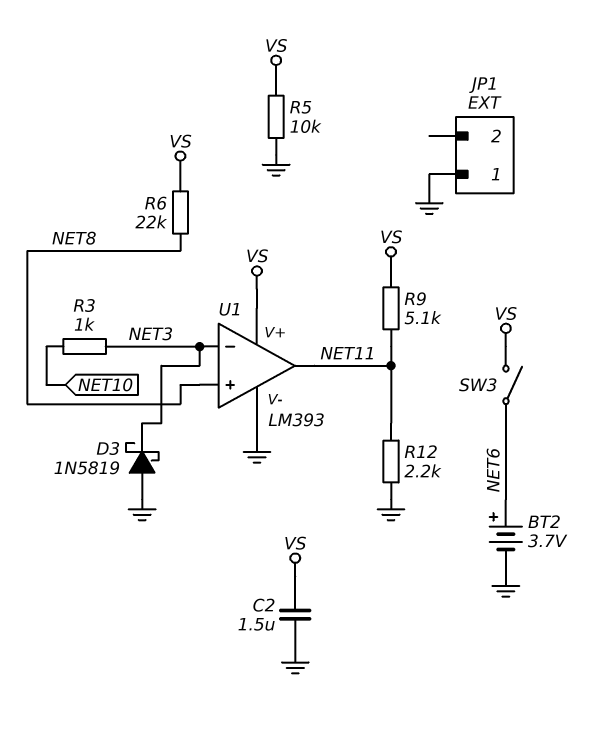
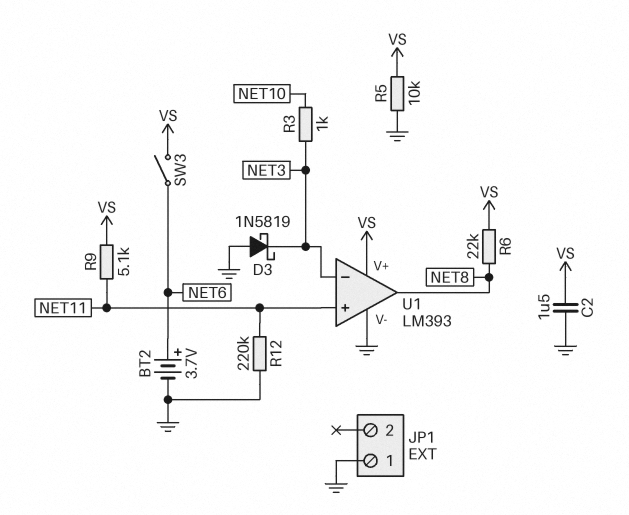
R12: 2.2k (GND, NET11) -> 220k (GND, NET11)
U1 pin in+: NET8 -> NET11
U1 pin out: NET11 -> NET8

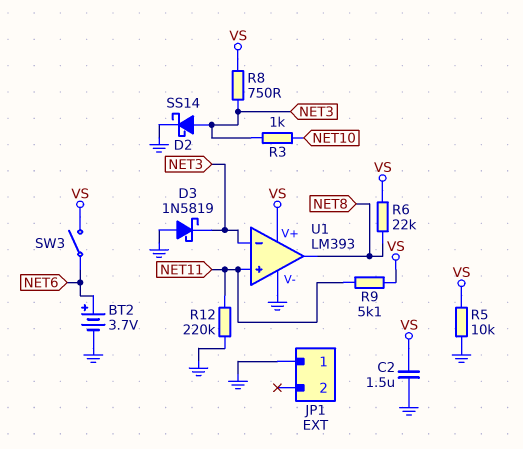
D2: none -> schottky SS14 (A NET3, K GND)
R8: none -> 750 (NET3, VS)

